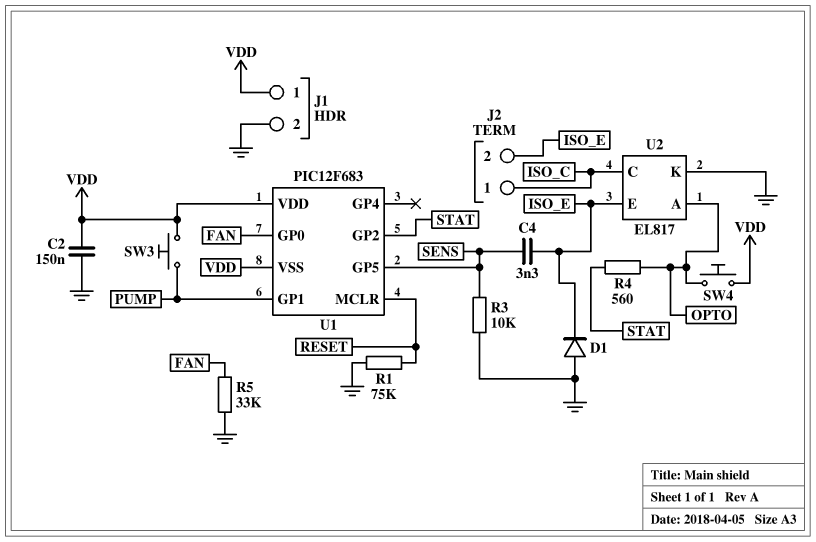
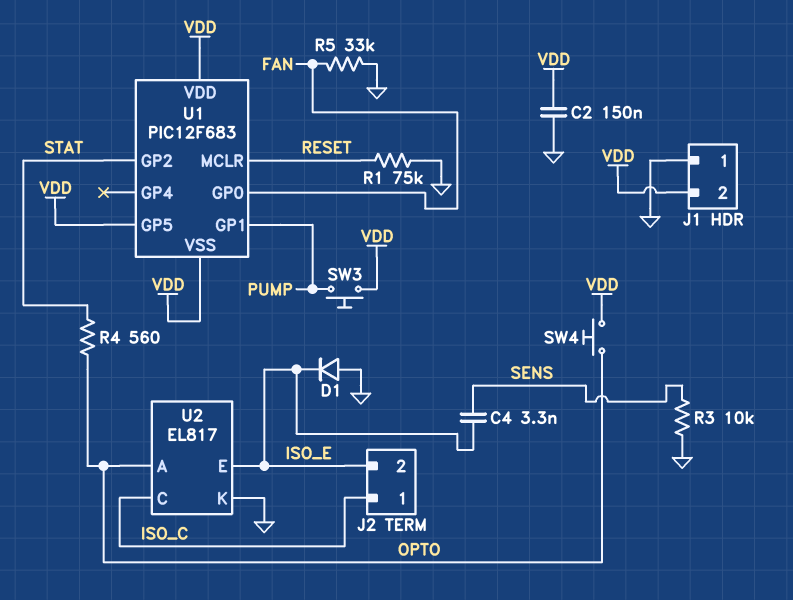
J1 pin 1: VDD -> GND
J1 pin 2: GND -> VDD
U1 pin GP5: SENS -> VDD

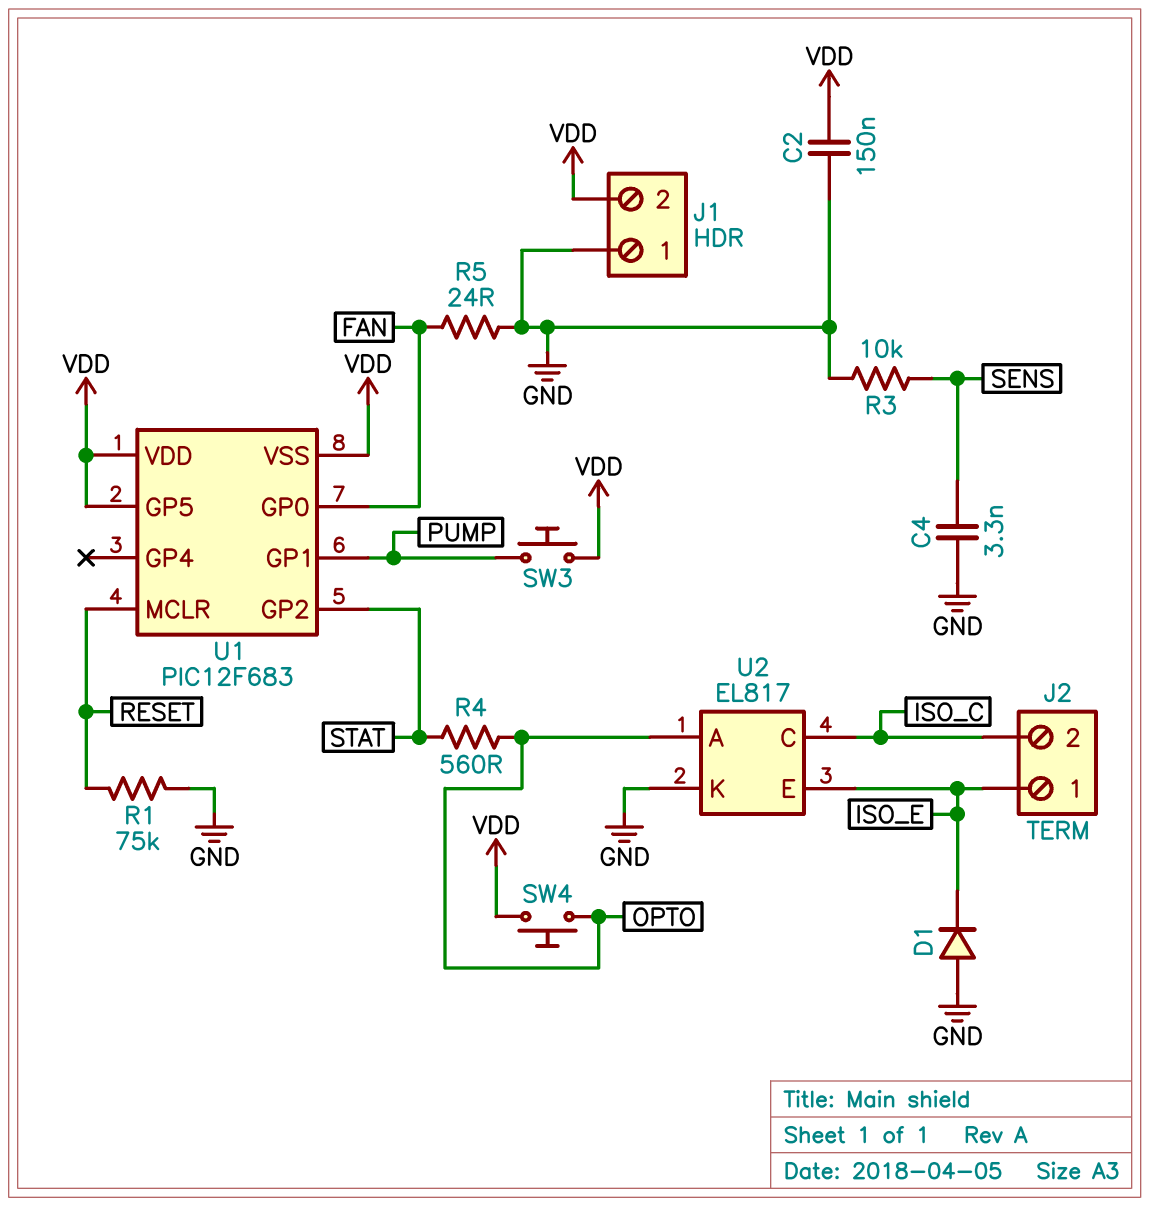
C4: 3.3nF (ISO_E, SENS) -> 3.3nF (GND, SENS)
J2 pin 1: ISO_C -> ISO_E
J2 pin 2: ISO_E -> ISO_C
R5: 33k (FAN, GND) -> 24 (FAN, GND)

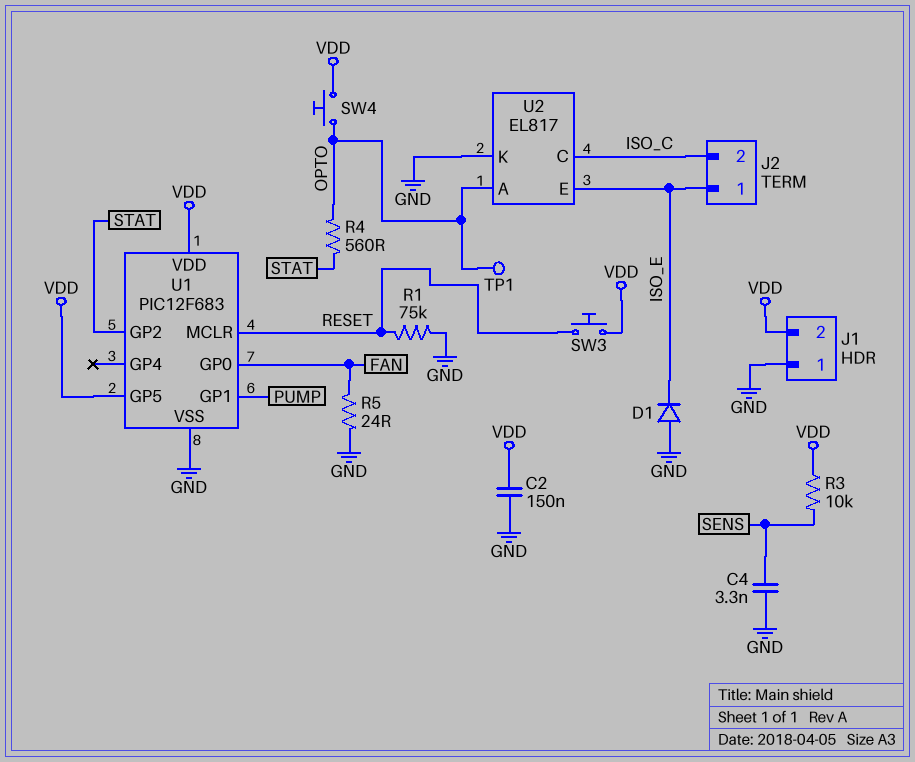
R3: 10k (GND, SENS) -> 10k (SENS, VDD)
SW3: button (PUMP, VDD) -> button (RESET, VDD)
TP1: none -> test point (OPTO)
U1 pin VSS: VDD -> GND

